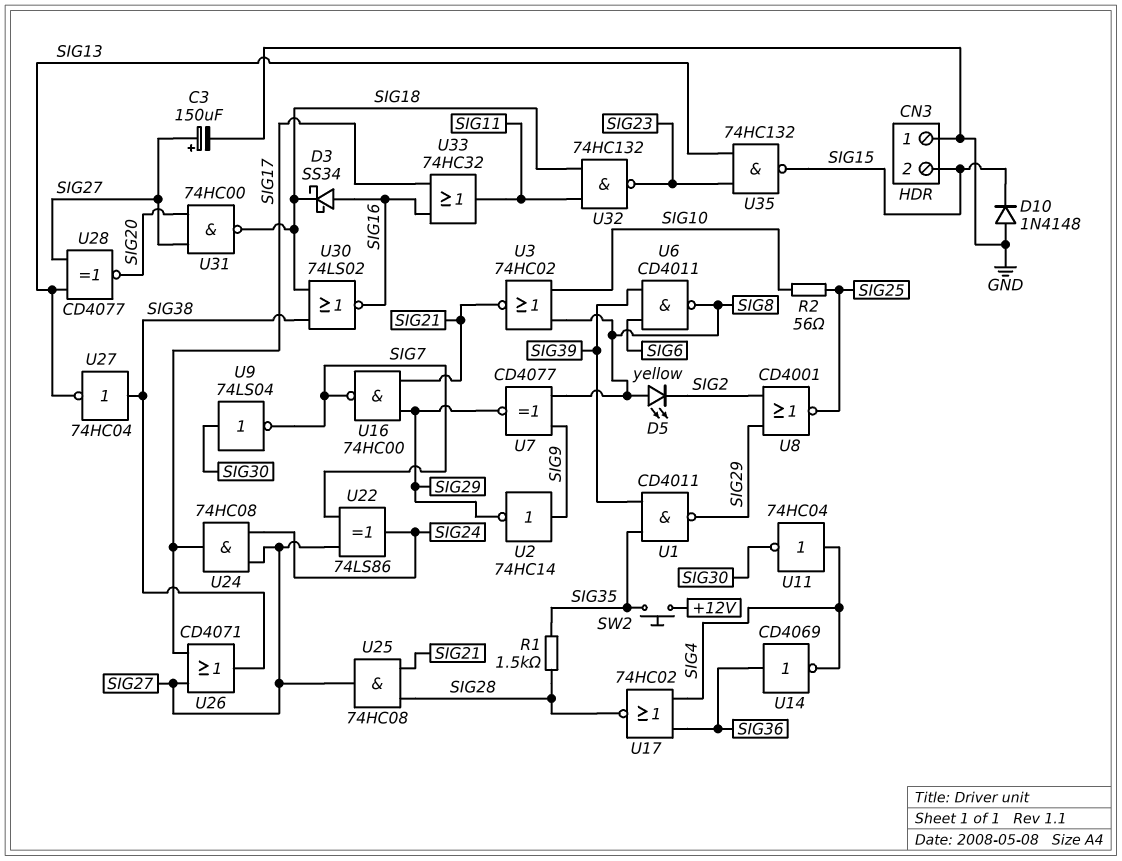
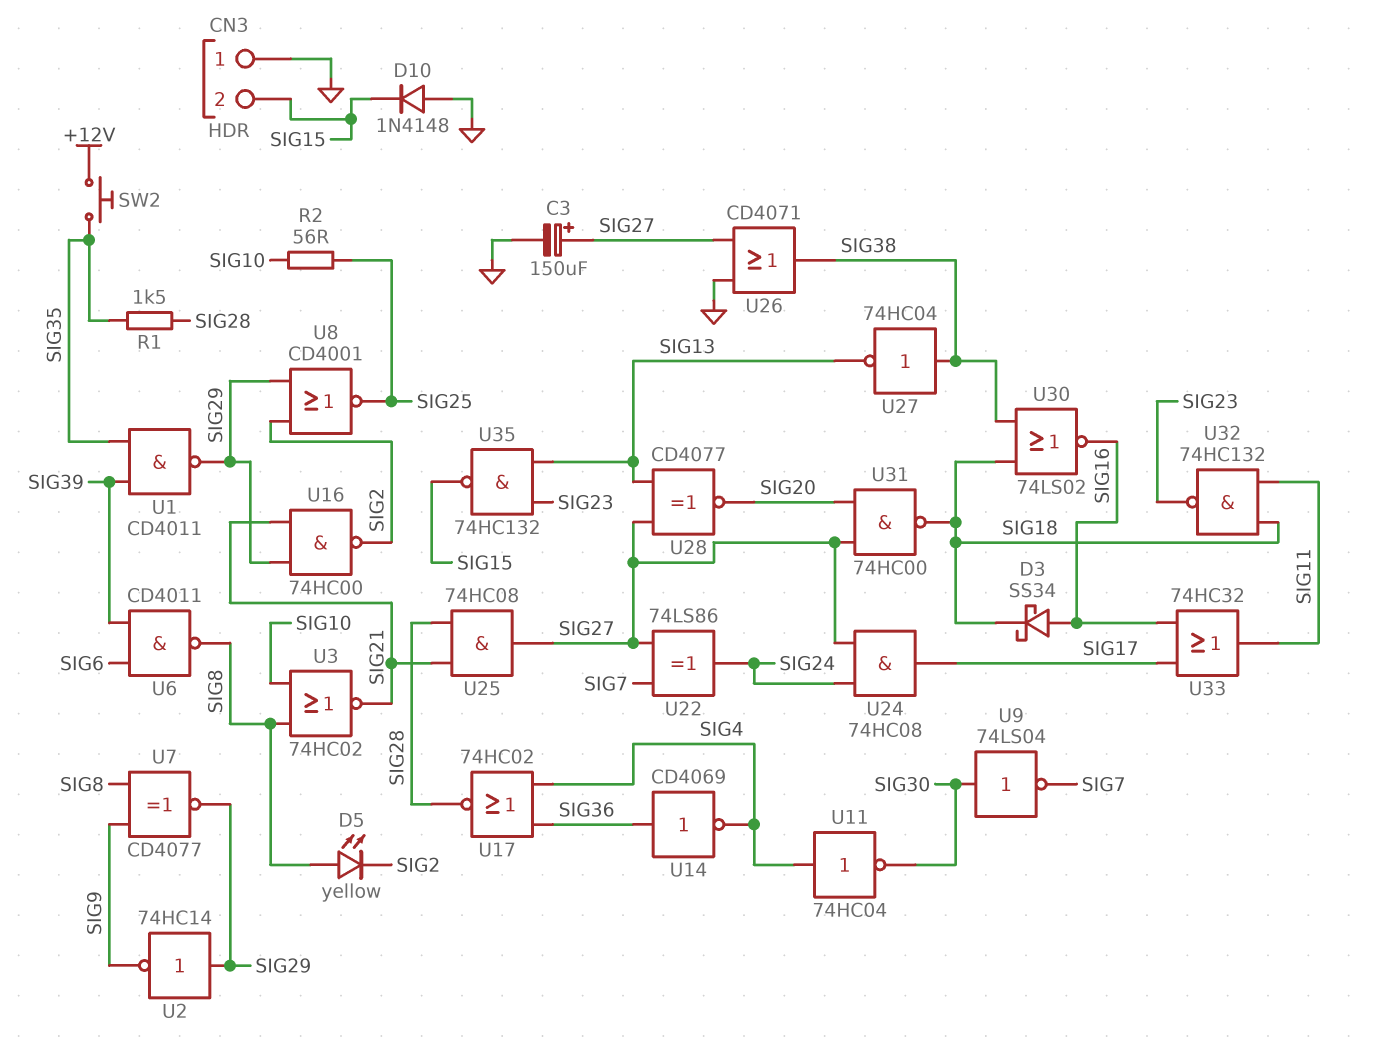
U2: NOT 74HC14 (in SIG9, out SIG29) -> NOT 74HC14 (in SIG29, out SIG9)
U16: NAND 74HC00 (in SIG21, in SIG29, out SIG7) -> NAND 74HC00 (in SIG21, in SIG29, out SIG2)
U26: OR CD4071 (in SIG17, in SIG27, out SIG38) -> OR CD4071 (in GND, in SIG27, out SIG38)

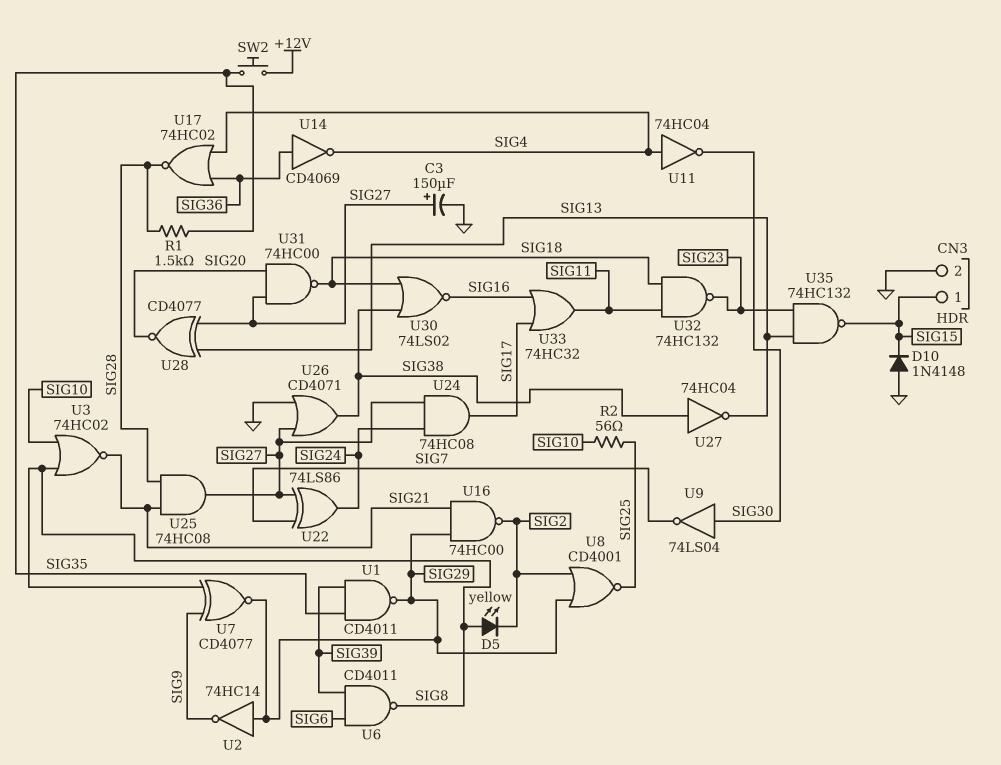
CN3 pin 1: GND -> SIG15
CN3 pin 2: SIG15 -> GND
D3: schottky SS34 (A SIG16, K SIG18) -> none

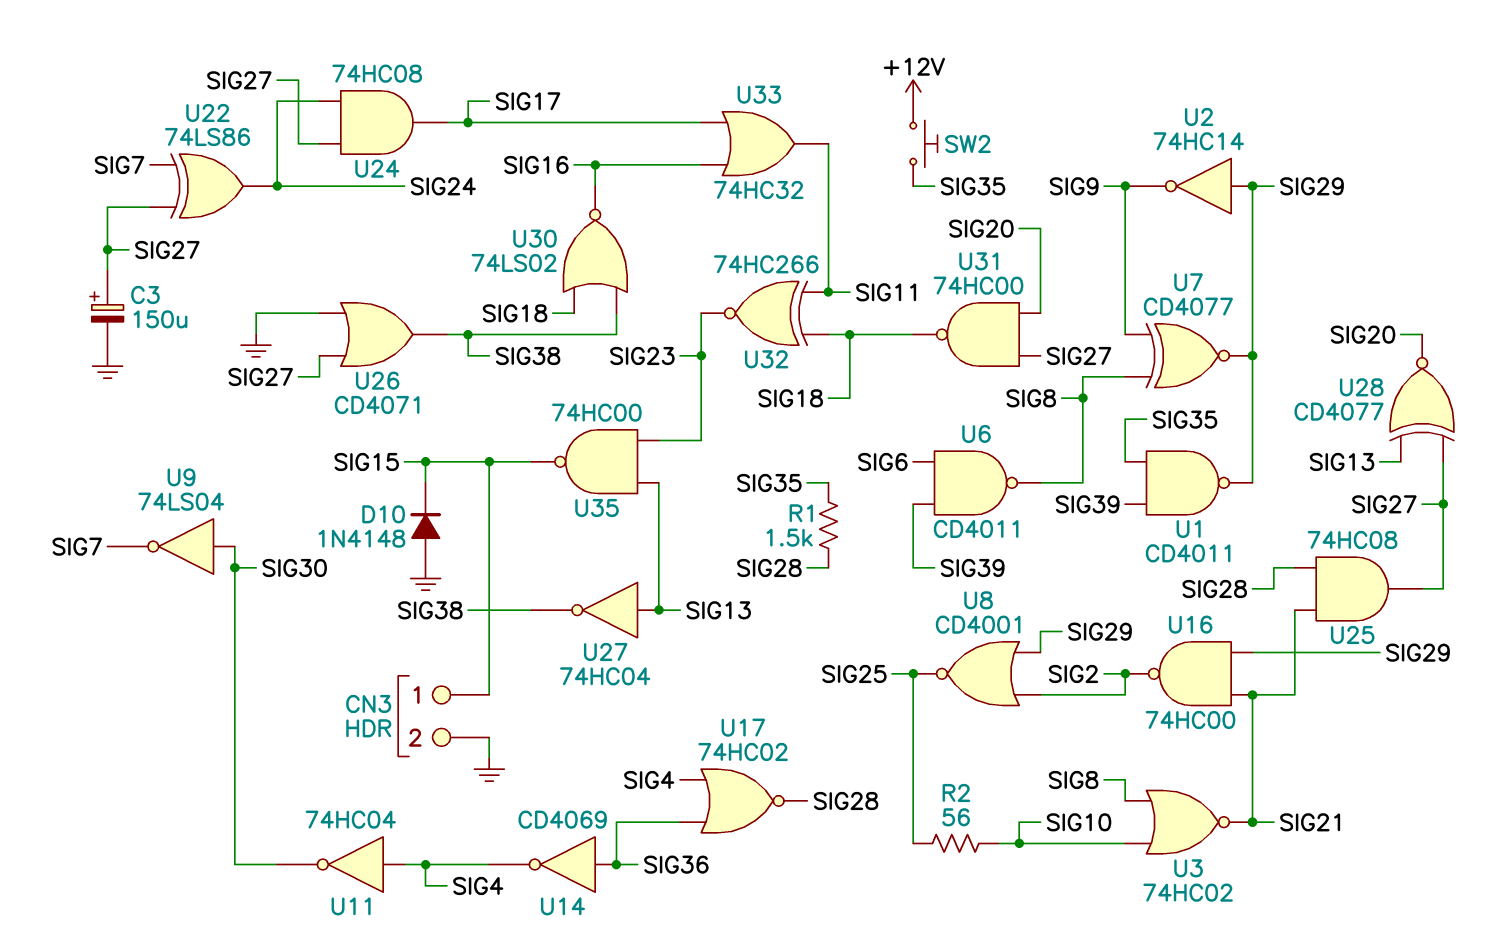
D5: LED yellow (A SIG8, K SIG2) -> none
U27: NOT 74HC04 (in SIG38, out SIG13) -> NOT 74HC04 (in SIG13, out SIG38)
U32: NAND 74HC132 (in SIG11, in SIG18, out SIG23) -> XNOR 74HC266 (in SIG11, in SIG18, out SIG23)
U35: NAND 74HC132 (in SIG13, in SIG23, out SIG15) -> NAND 74HC00 (in SIG13, in SIG23, out SIG15)

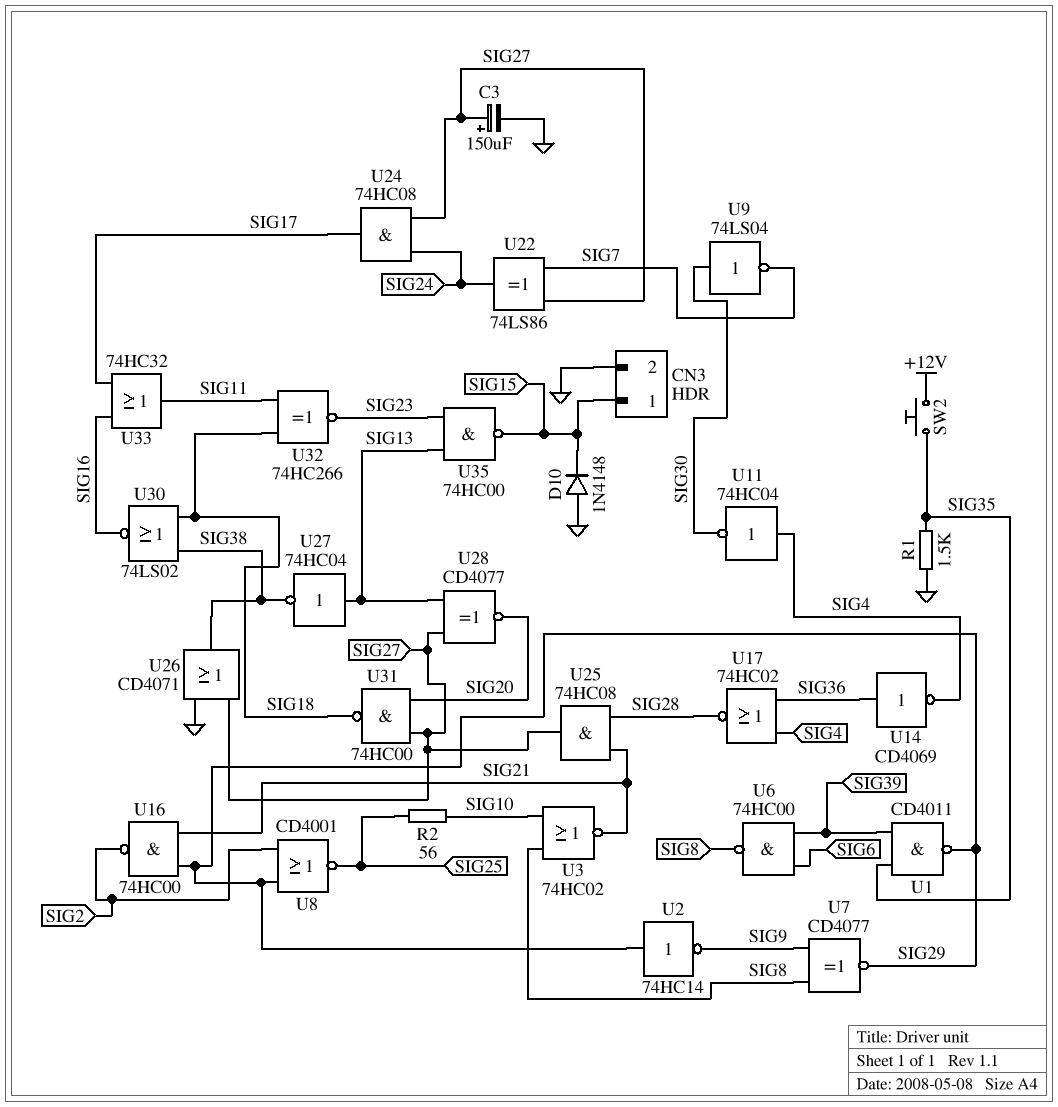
R1: 1.5k (SIG28, SIG35) -> 1.5k (GND, SIG35)
U6: NAND CD4011 (in SIG6, in SIG39, out SIG8) -> NAND 74HC00 (in SIG6, in SIG39, out SIG8)

